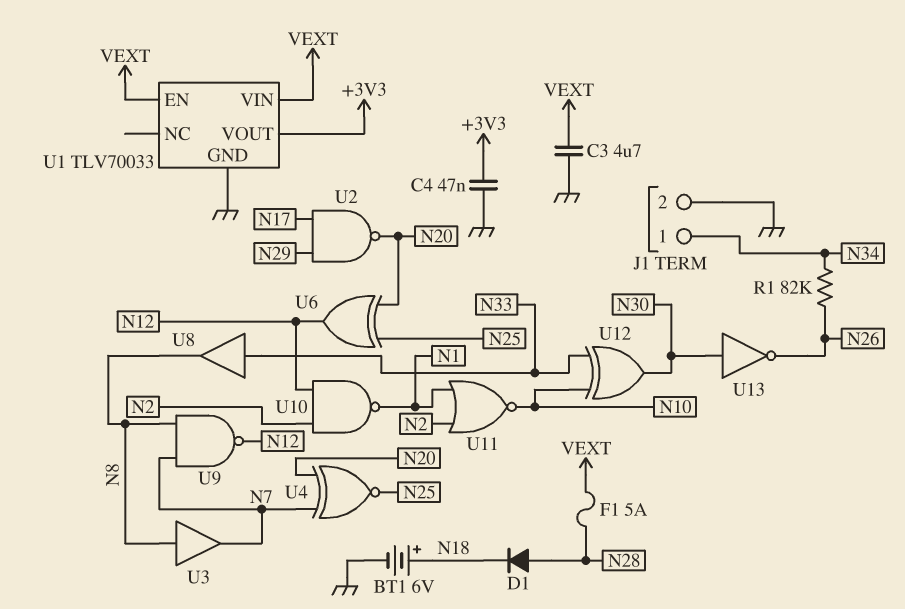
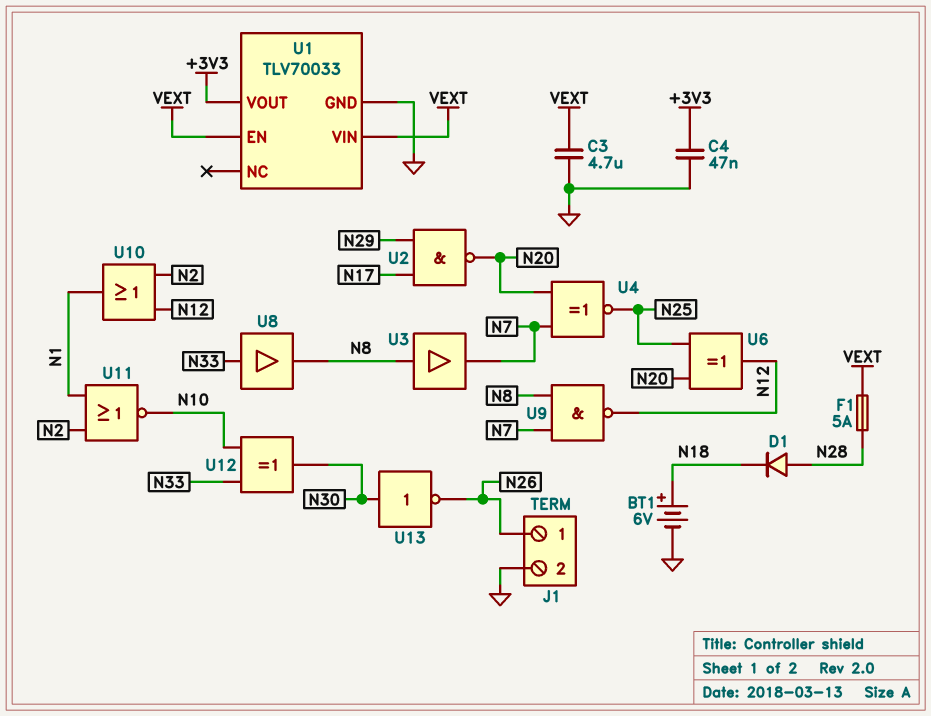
J1 pin 1: N34 -> N26
R1: 82k (N26, N34) -> none
U10: NAND (in N2, in N12, out N1) -> OR (in N2, in N12, out N1)

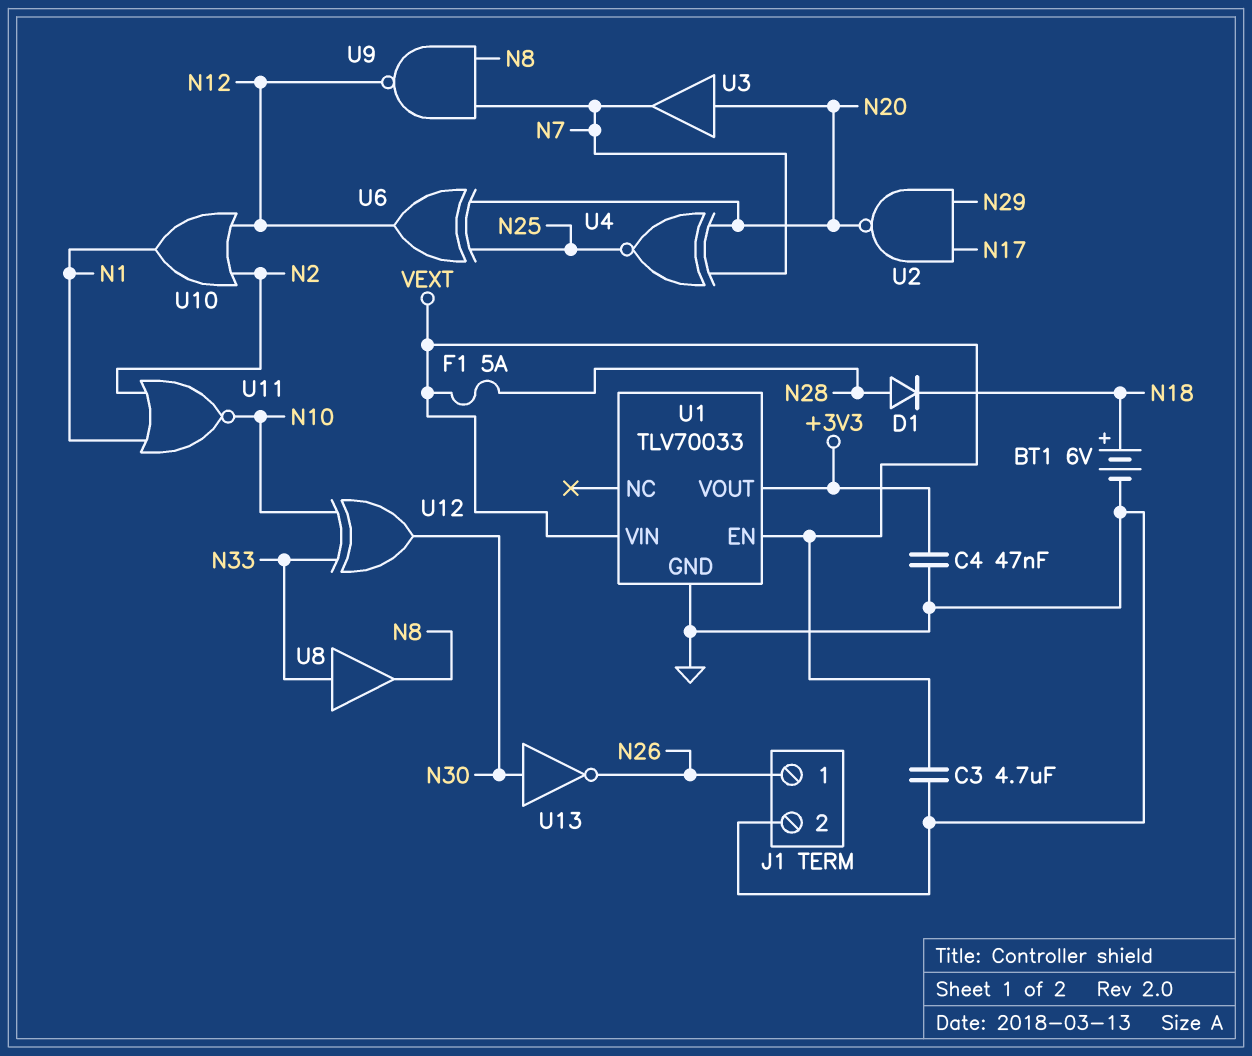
U3: buffer (in N8, out N7) -> buffer (in N20, out N7)

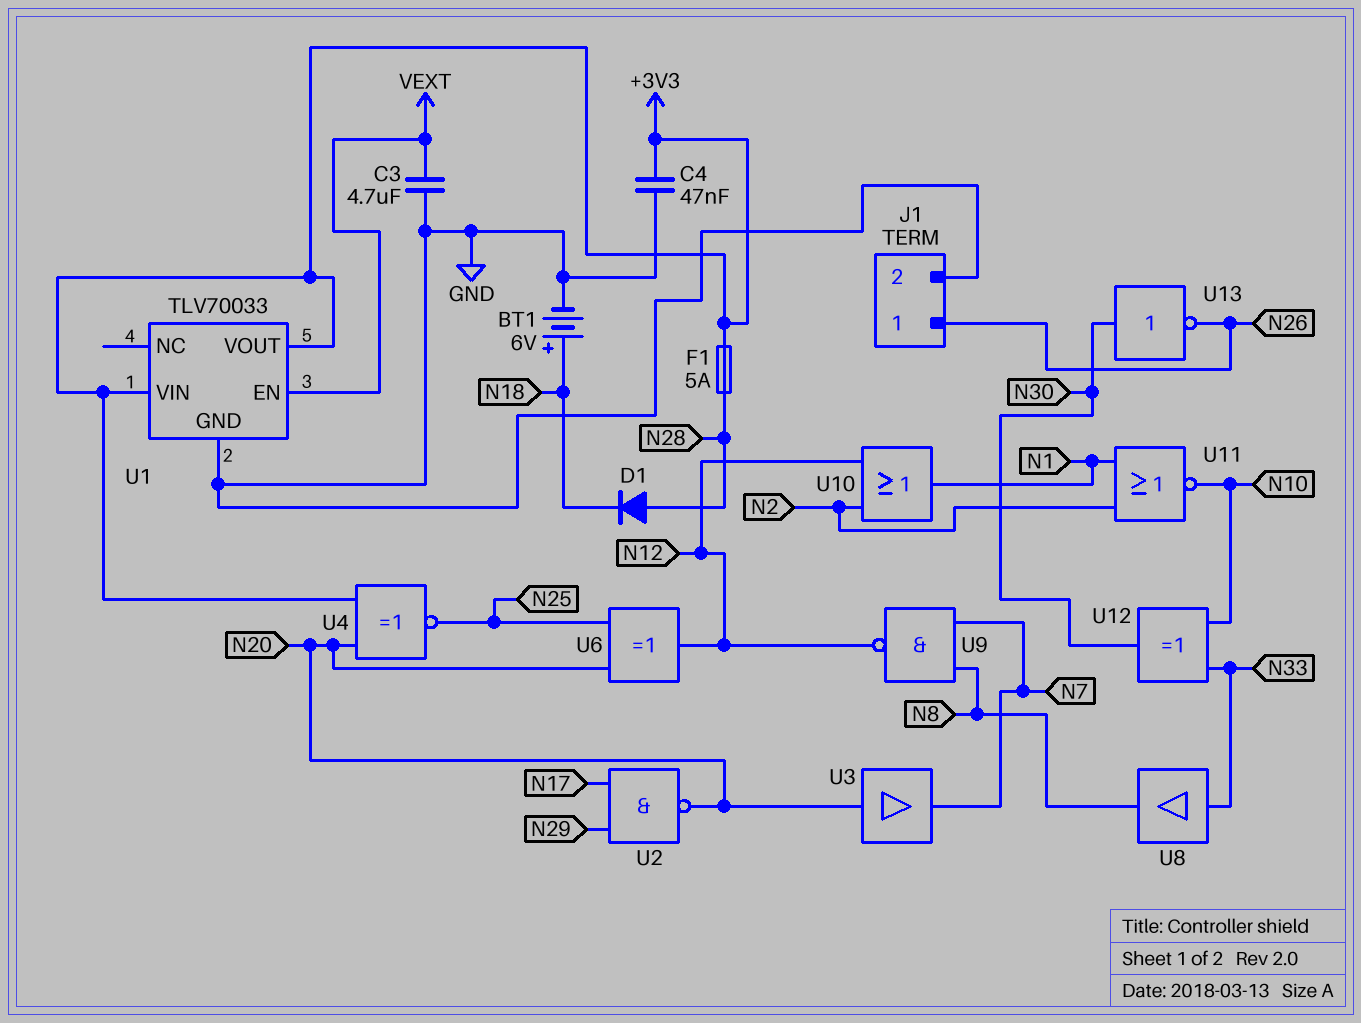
F1: 5A (N28, VEXT) -> 5A (+3V3, N28)
U1 pin VIN: VEXT -> +3V3
U4: XNOR (in N7, in N20, out N25) -> XNOR (in +3V3, in N20, out N25)

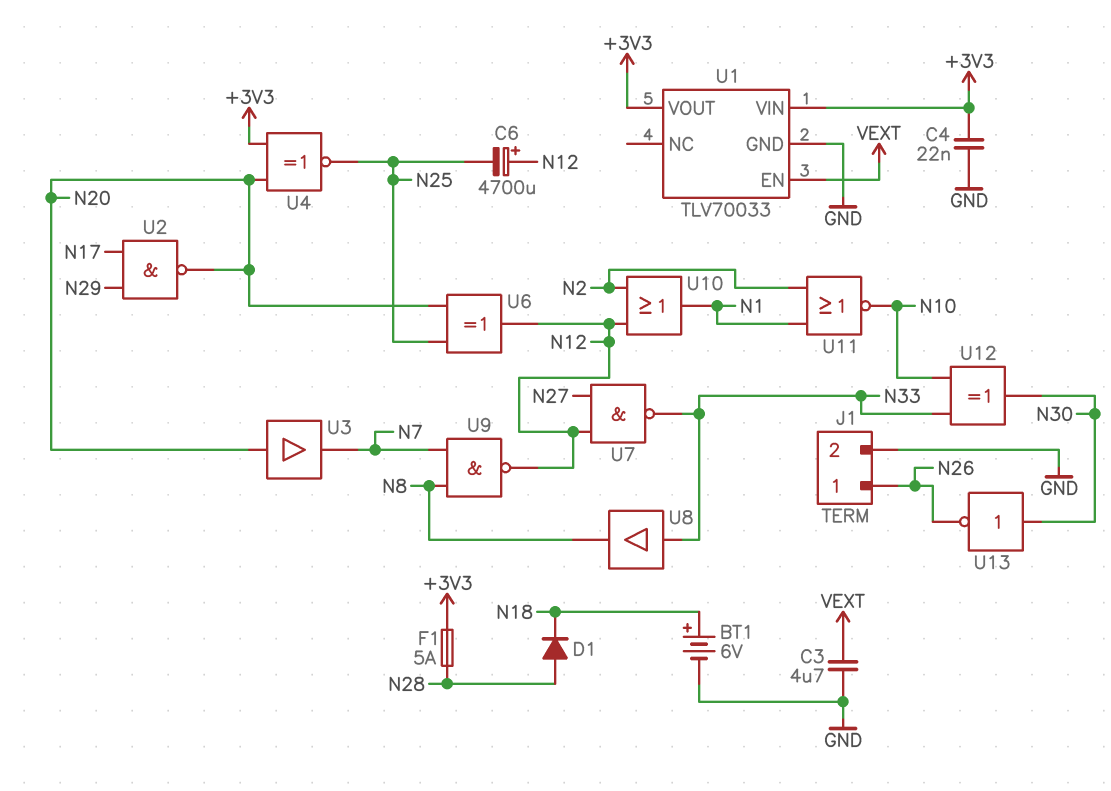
C4: 47nF (+3V3, GND) -> 22nF (+3V3, GND)
C6: none -> 4700uF (plus N12, minus N25)
U7: none -> NAND (in N12, in N27, out N33)

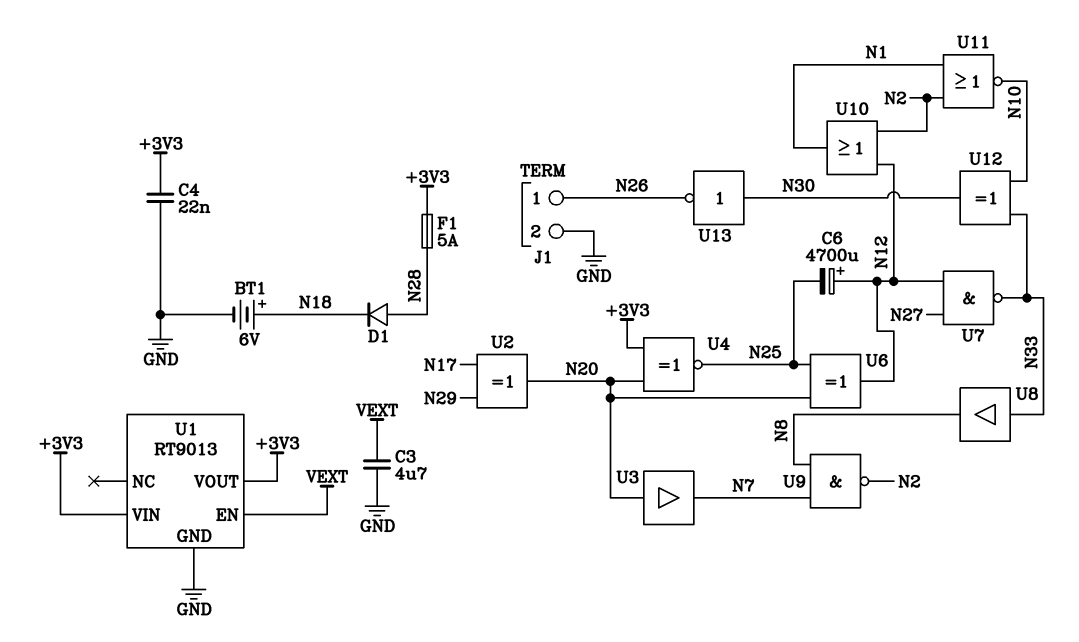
U1: TLV70033 -> RT9013
U2: NAND (in N17, in N29, out N20) -> XOR (in N17, in N29, out N20)
U9: NAND (in N7, in N8, out N12) -> NAND (in N7, in N8, out N2)

